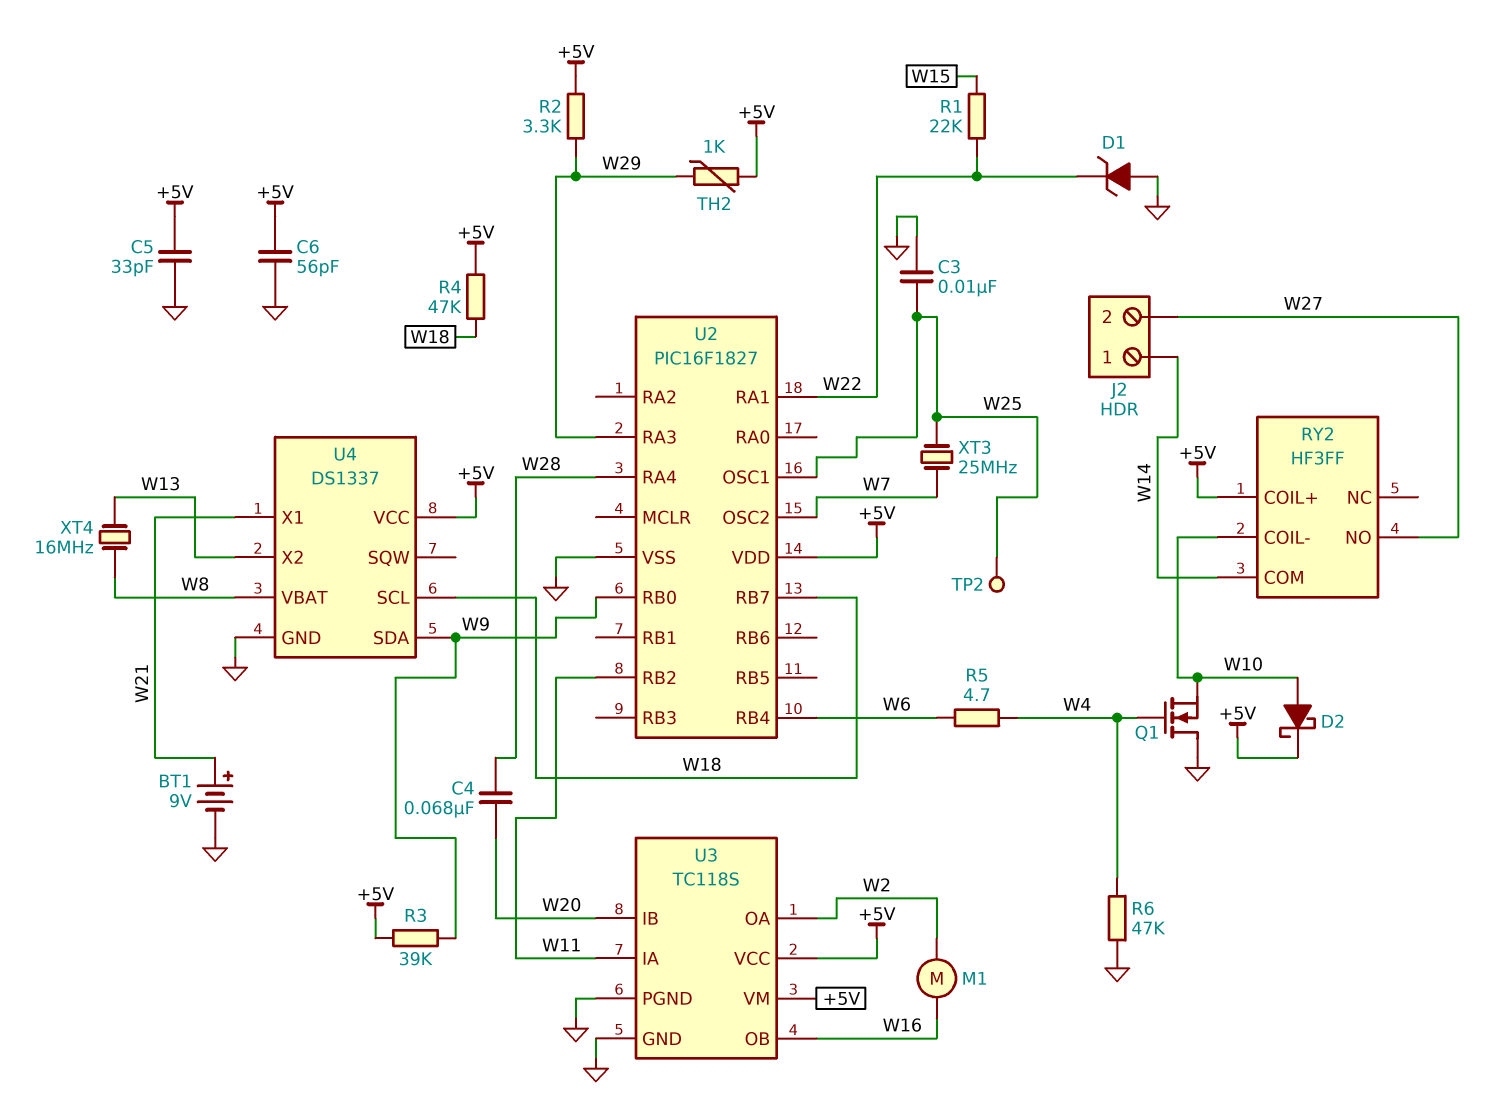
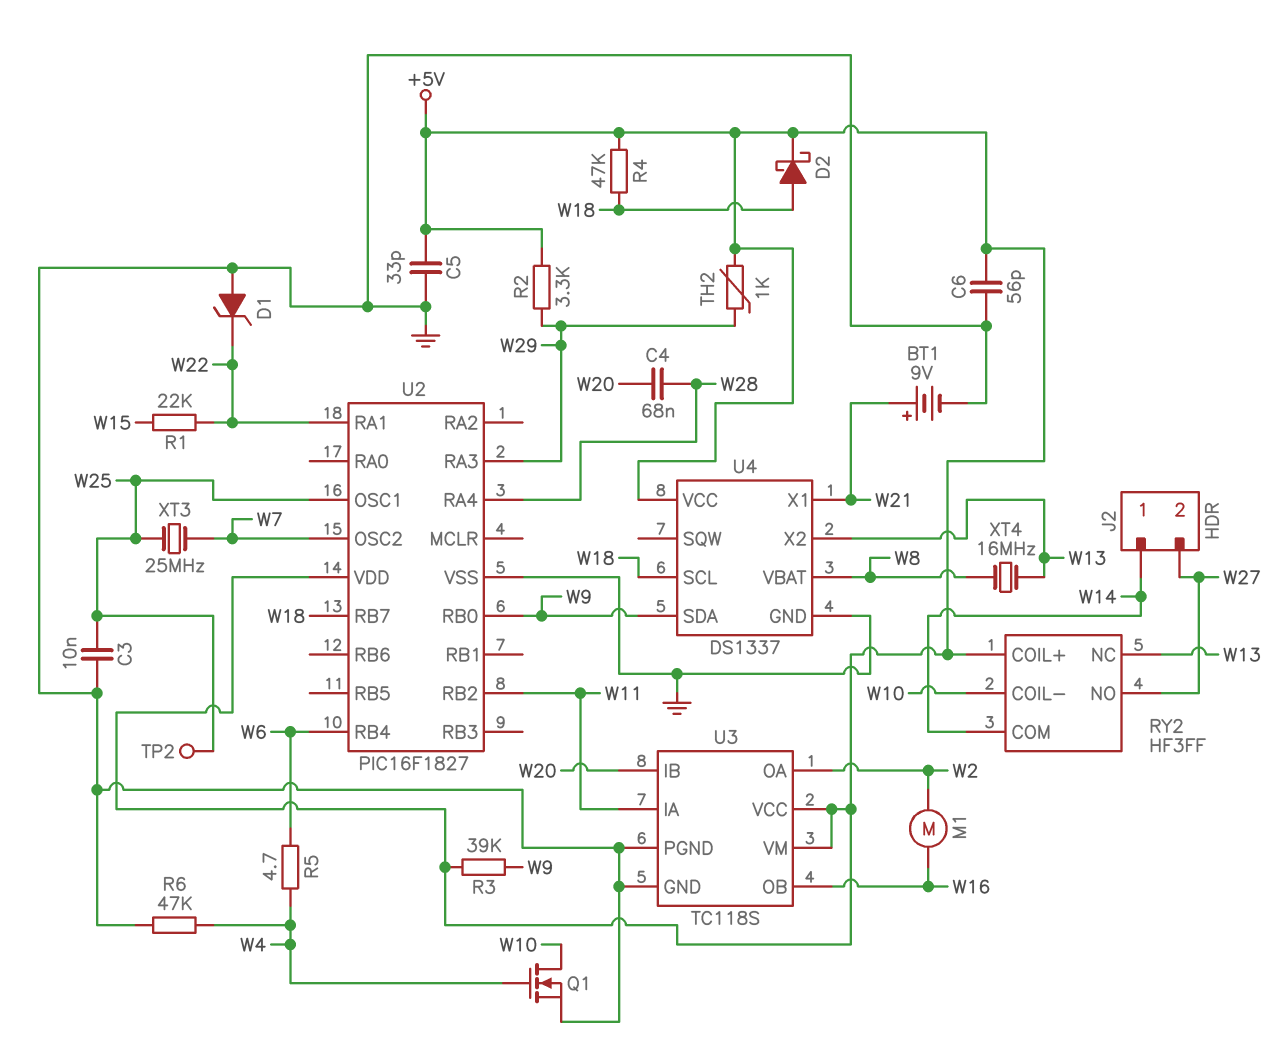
D2: schottky (A W10, K +5V) -> schottky (A W18, K +5V)
Q1: NMOS (G W4, D GND, S W10) -> NMOS (G W4, D W10, S GND)
RY2 pin NC: none -> W13

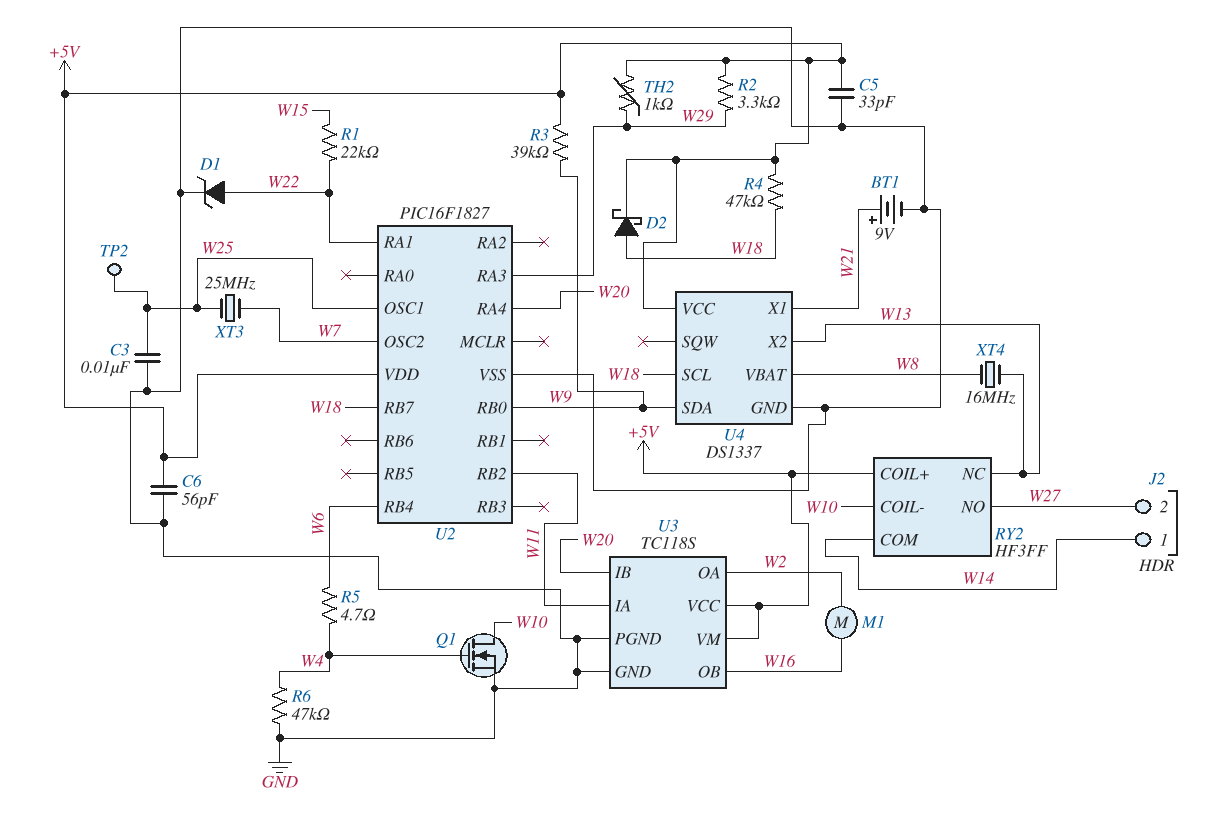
C4: 68nF (W20, W28) -> none
D1: zener (A GND, K W22) -> zener (A W22, K GND)
U2 pin RA4: W28 -> W20

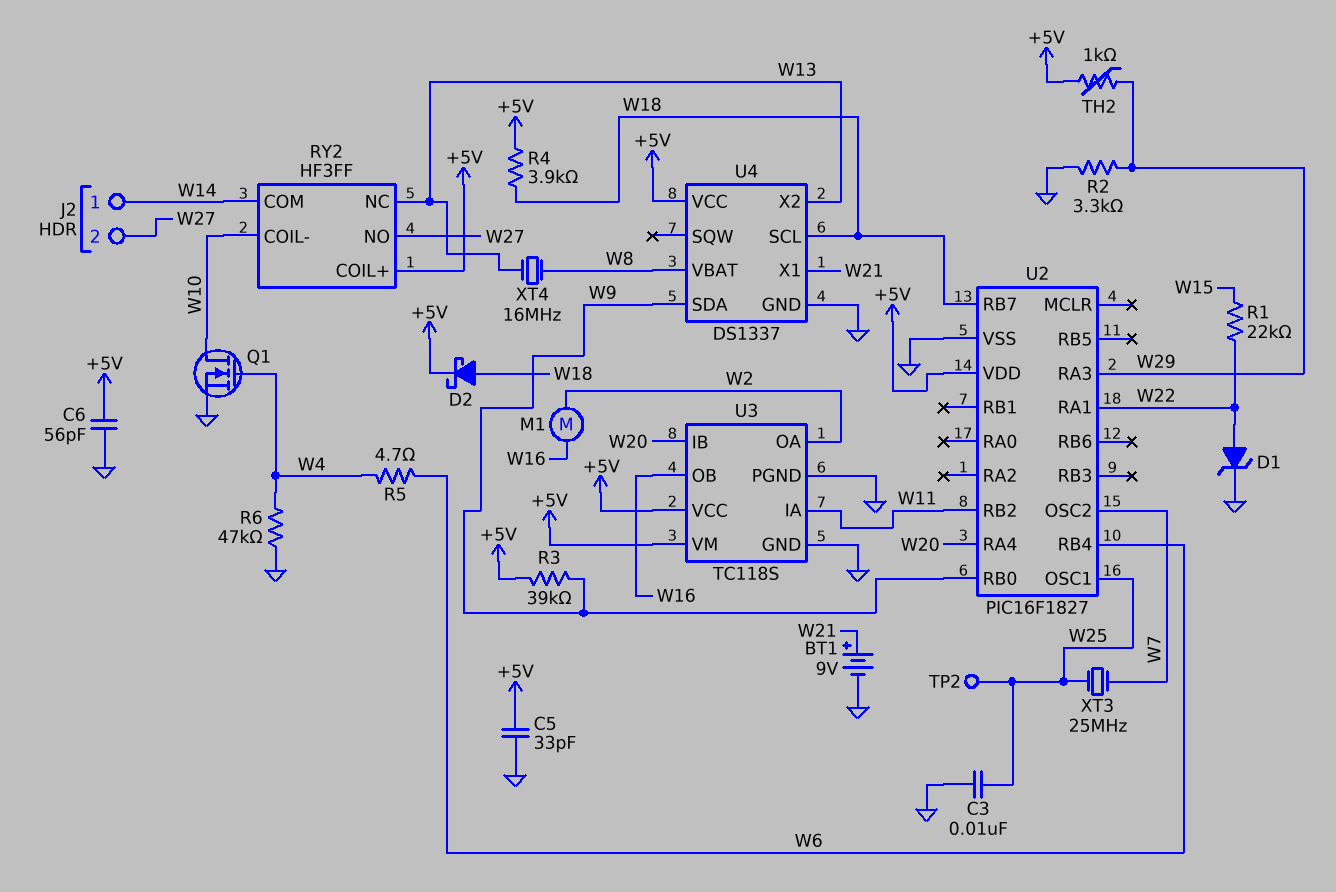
R2: 3.3k (+5V, W29) -> 3.3k (GND, W29)
R4: 47k (+5V, W18) -> 3.9k (+5V, W18)

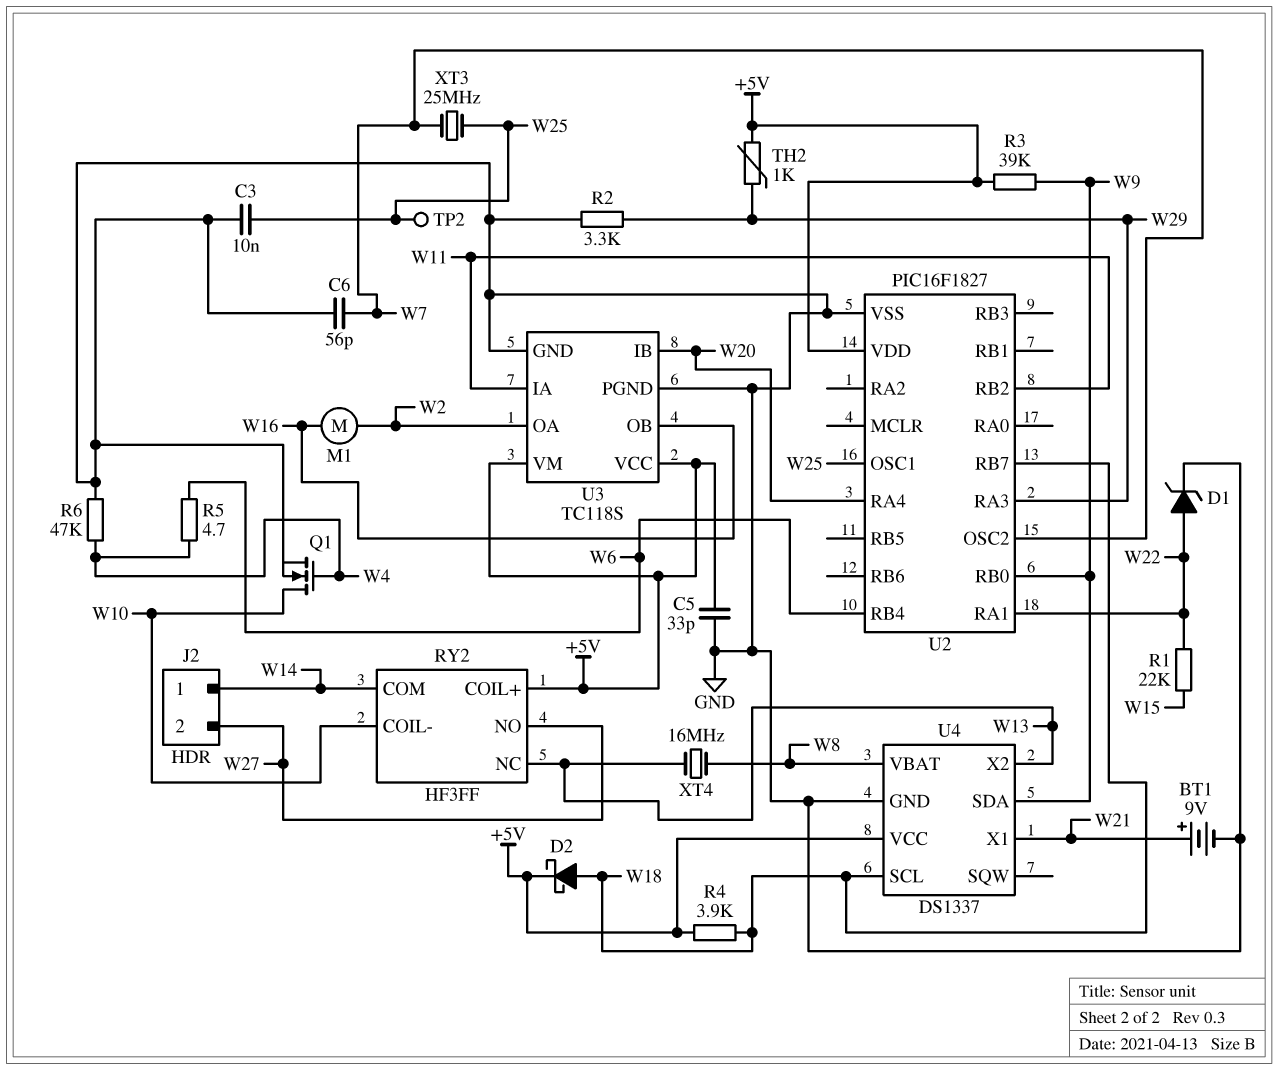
C6: 56pF (+5V, GND) -> 56pF (GND, W7)

